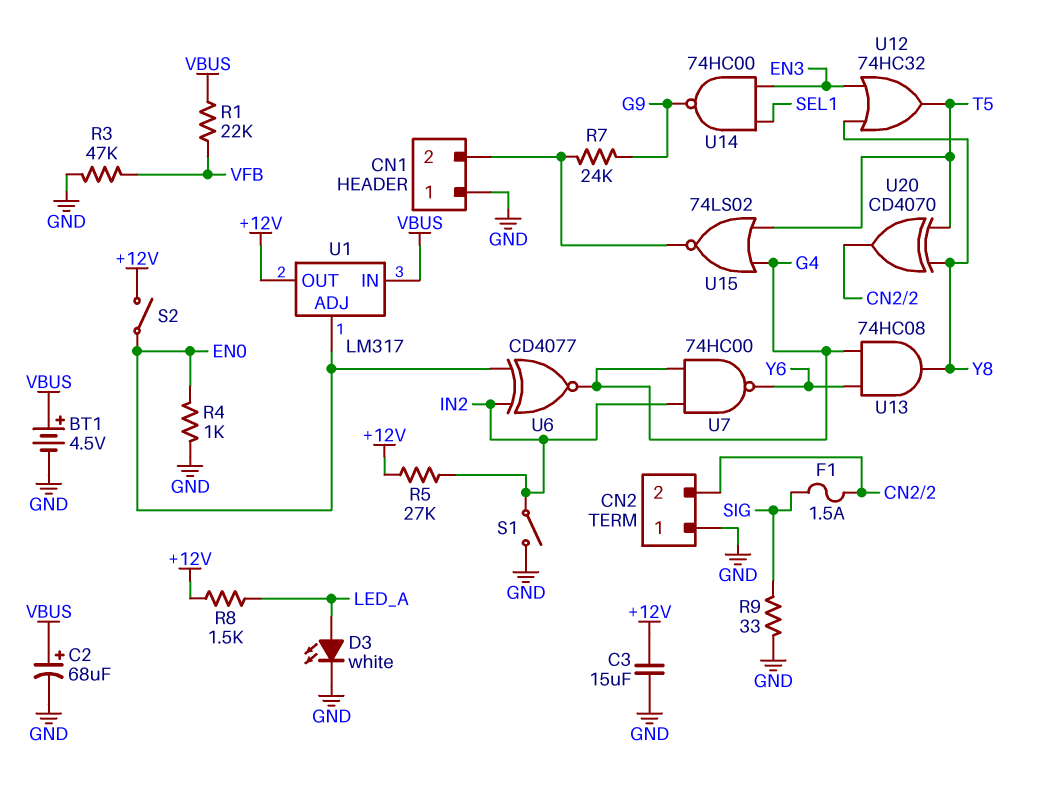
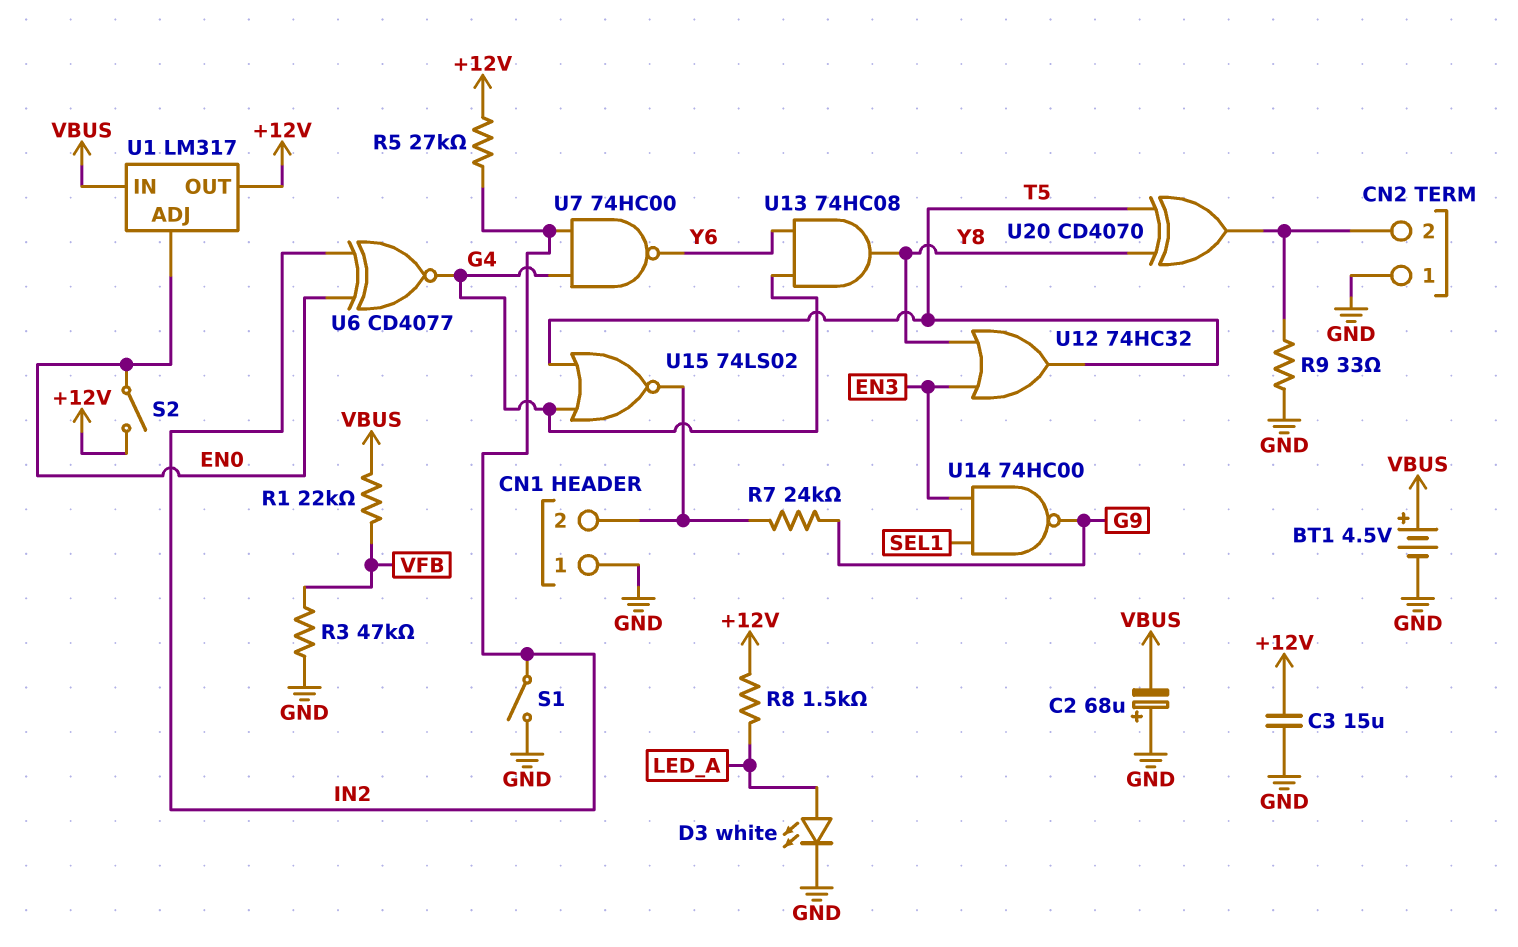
C2: 68uF (plus VBUS, minus GND) -> 68uF (plus GND, minus VBUS)
F1: 1.5A (CN2/2, SIG) -> none
R4: 1k (EN0, GND) -> none
R9: 33 (GND, SIG) -> 33 (CN2/2, GND)

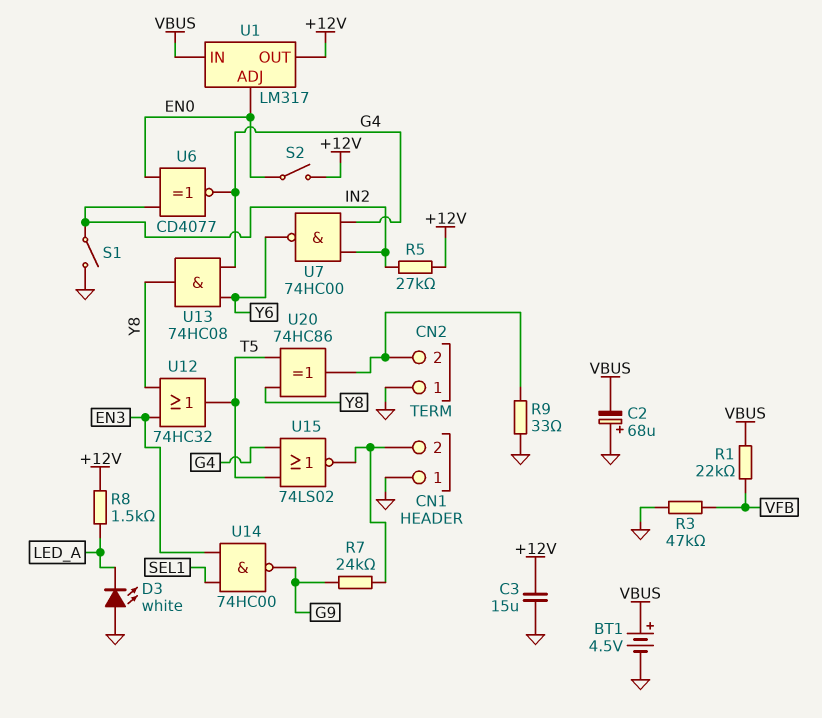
D3: LED white (A LED_A, K GND) -> LED white (A GND, K LED_A)
U20: XOR CD4070 (in T5, in Y8, out CN2/2) -> XOR 74HC86 (in T5, in Y8, out CN2/2)

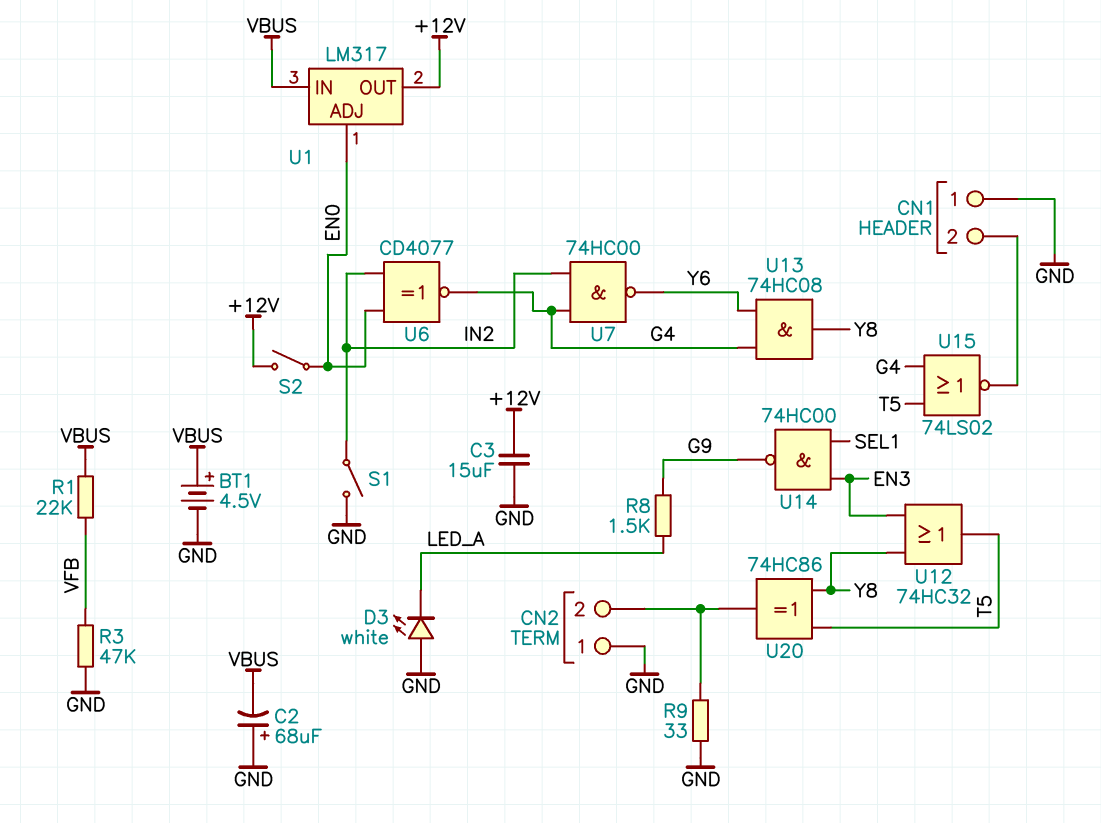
R5: 27k (+12V, IN2) -> none
R7: 24k (CN1/2, G9) -> none
R8: 1.5k (+12V, LED_A) -> 1.5k (G9, LED_A)

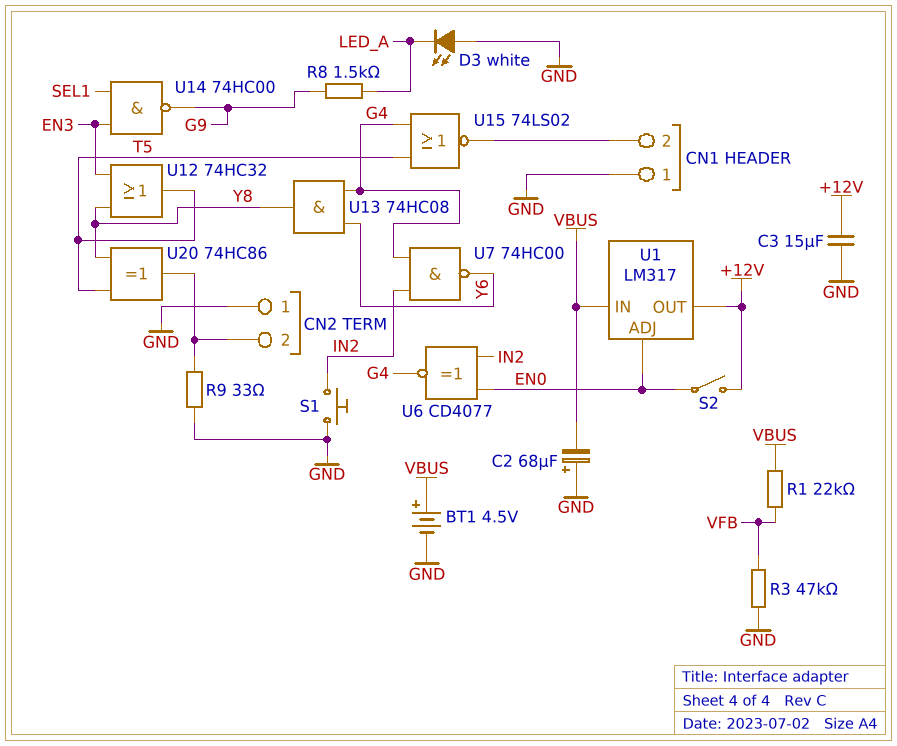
S1: switch (GND, IN2) -> button (GND, IN2)

